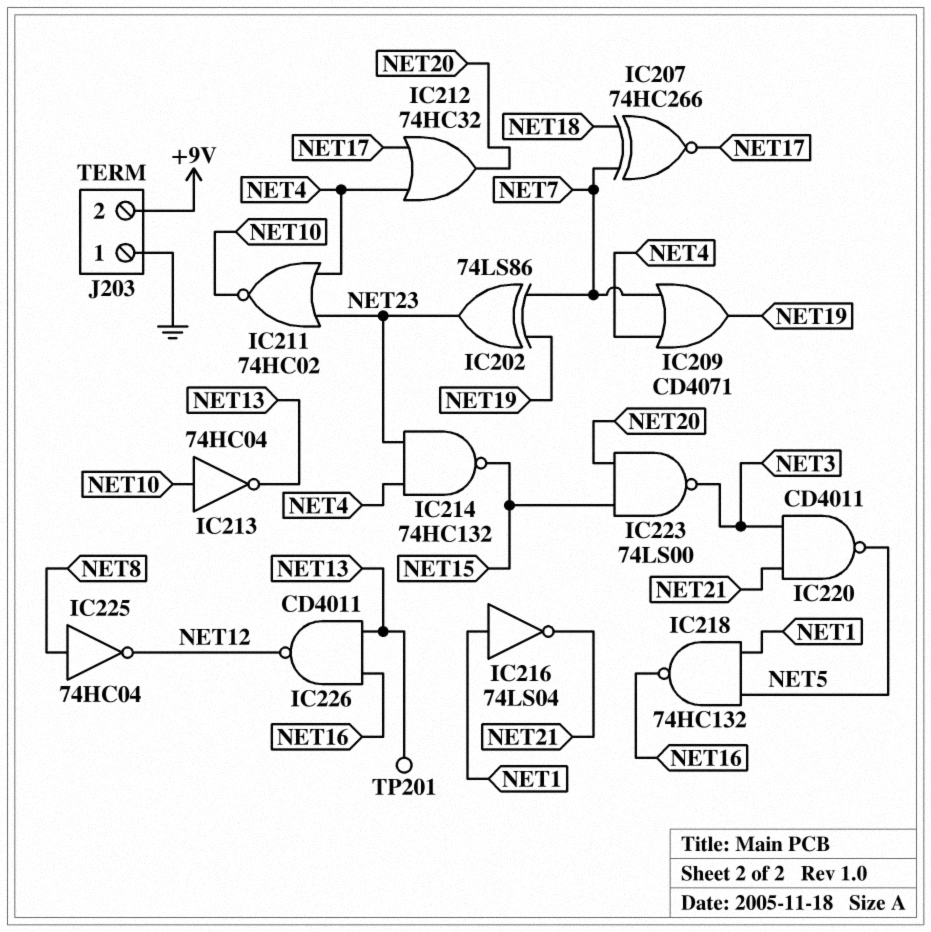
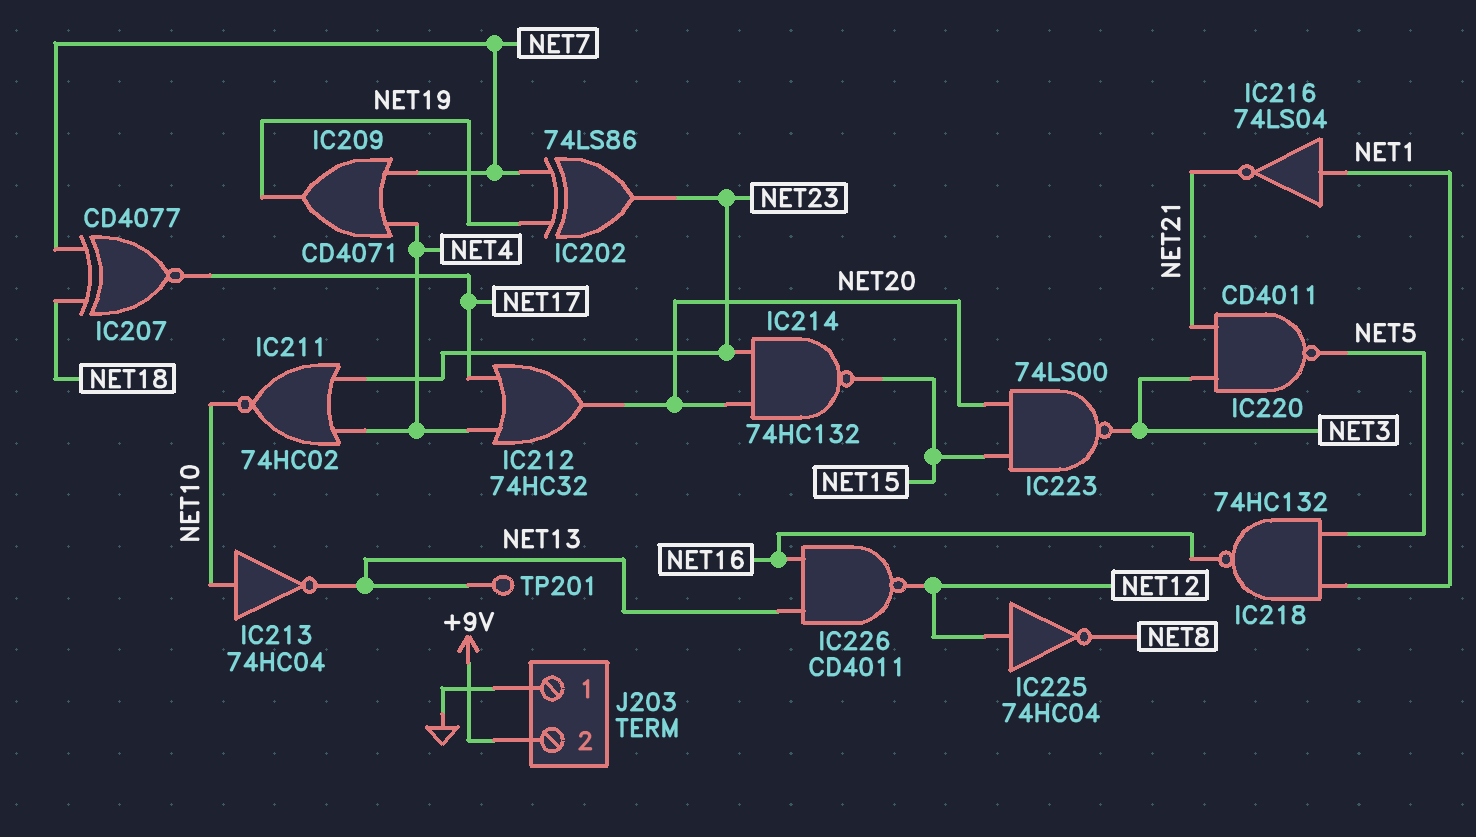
IC207: XNOR 74HC266 (in NET7, in NET18, out NET17) -> XNOR CD4077 (in NET7, in NET18, out NET17)
IC214: NAND 74HC132 (in NET4, in NET23, out NET15) -> NAND 74HC132 (in NET20, in NET23, out NET15)
IC225: NOT 74HC04 (in NET8, out NET12) -> NOT 74HC04 (in NET12, out NET8)

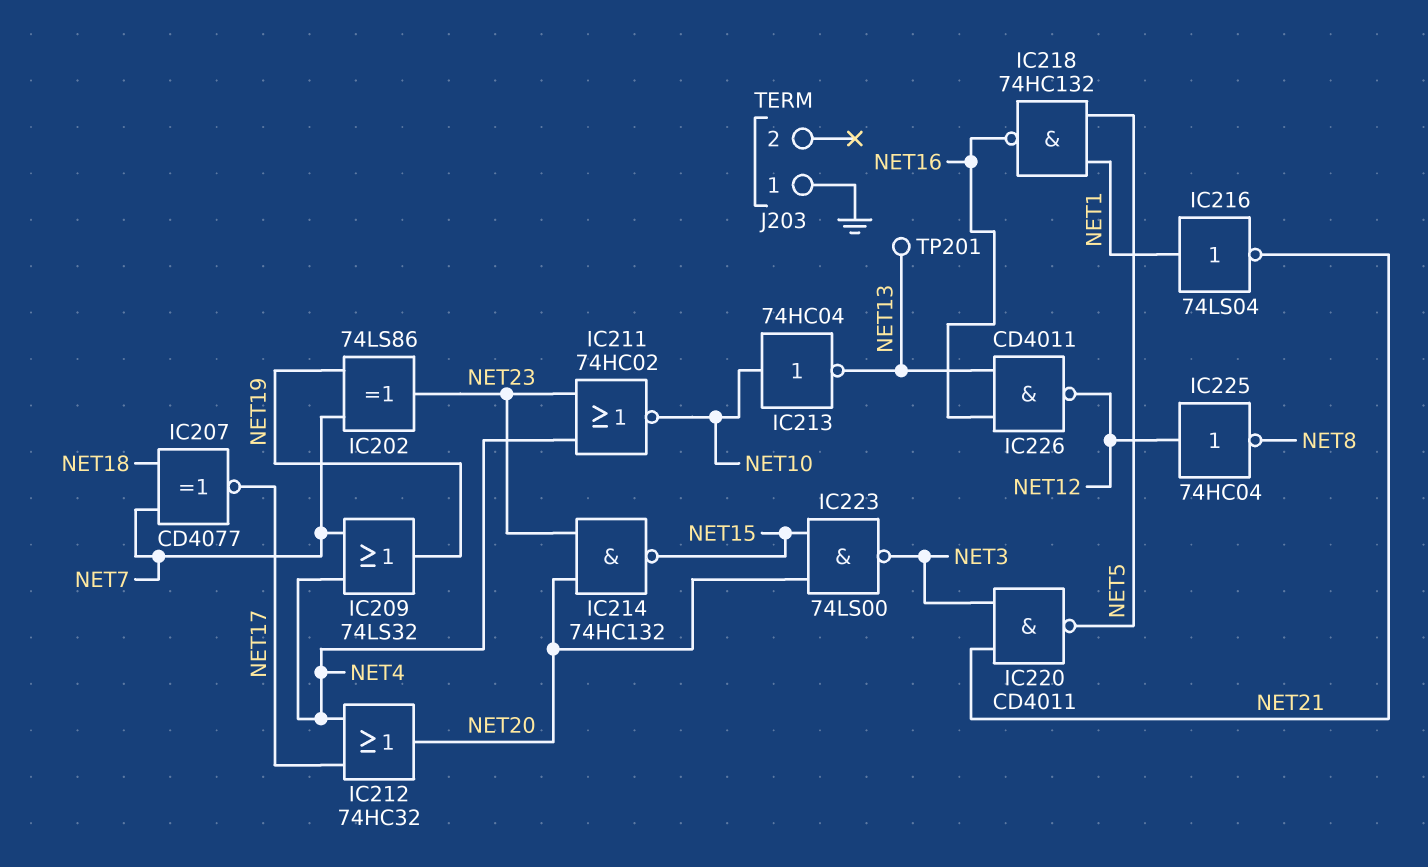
IC209: OR CD4071 (in NET4, in NET7, out NET19) -> OR 74LS32 (in NET4, in NET7, out NET19)
J203 pin 2: +9V -> none

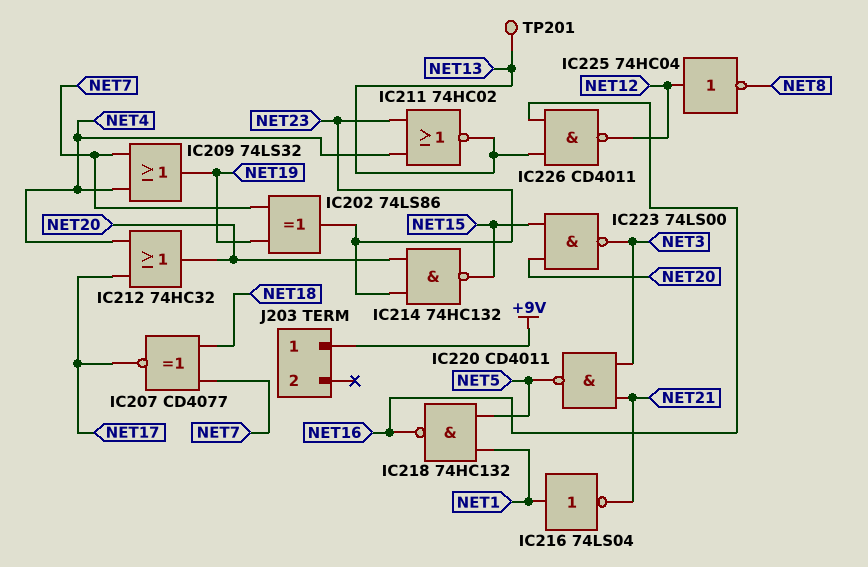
IC211: NOR 74HC02 (in NET4, in NET23, out NET10) -> NOR 74HC02 (in NET4, in NET23, out NET13)
IC213: NOT 74HC04 (in NET10, out NET13) -> none
J203 pin 1: GND -> +9V

